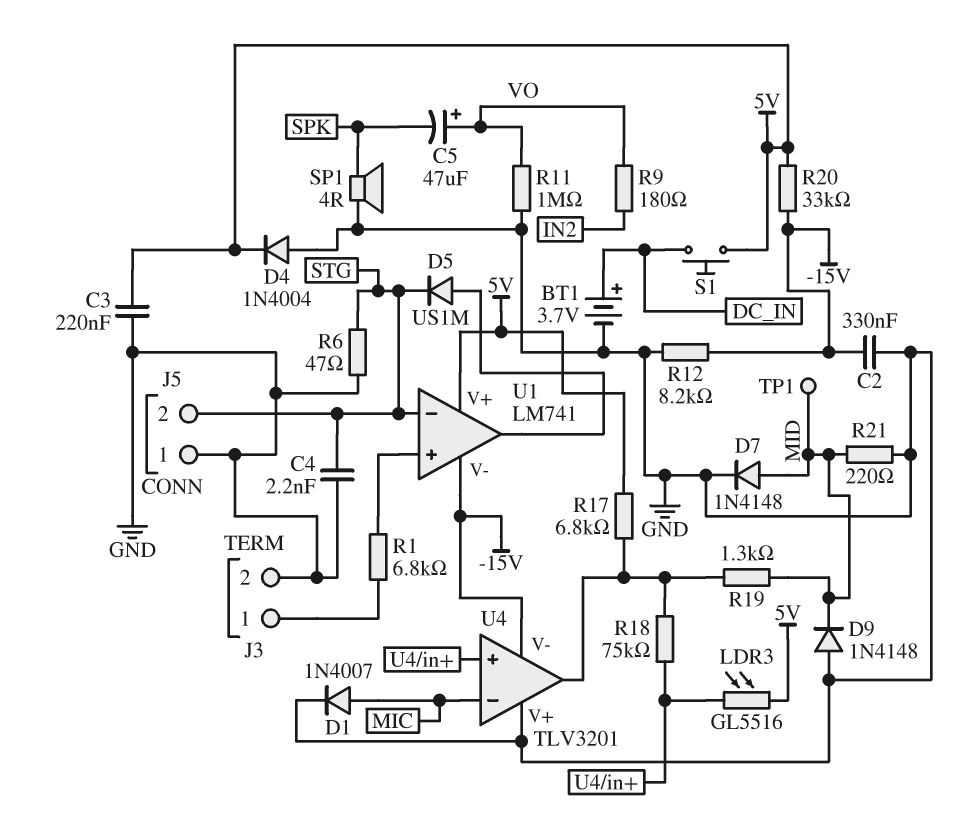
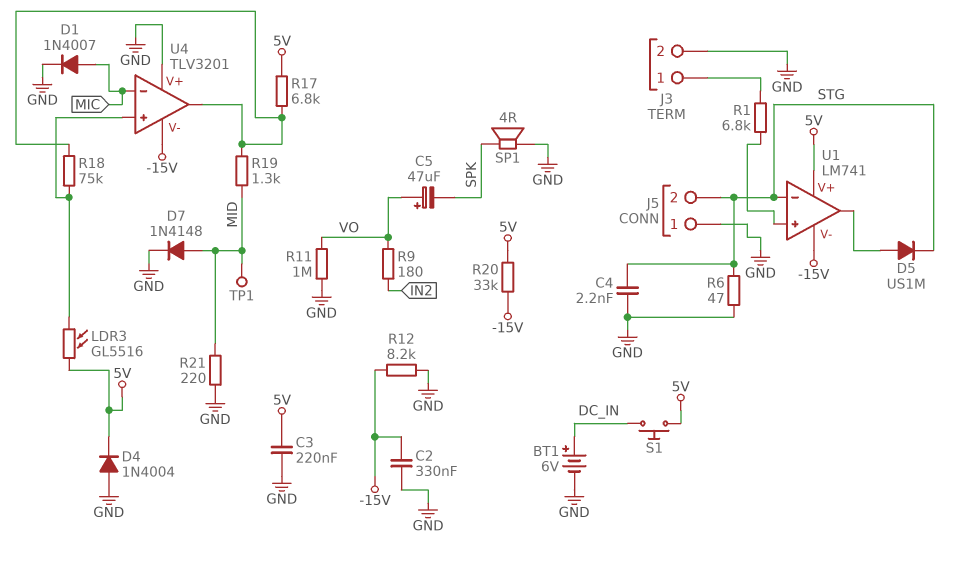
BT1: 3.7V (plus DC_IN, minus GND) -> 6V (plus DC_IN, minus GND)
D9: diode 1N4148 (A GND, K MID) -> none

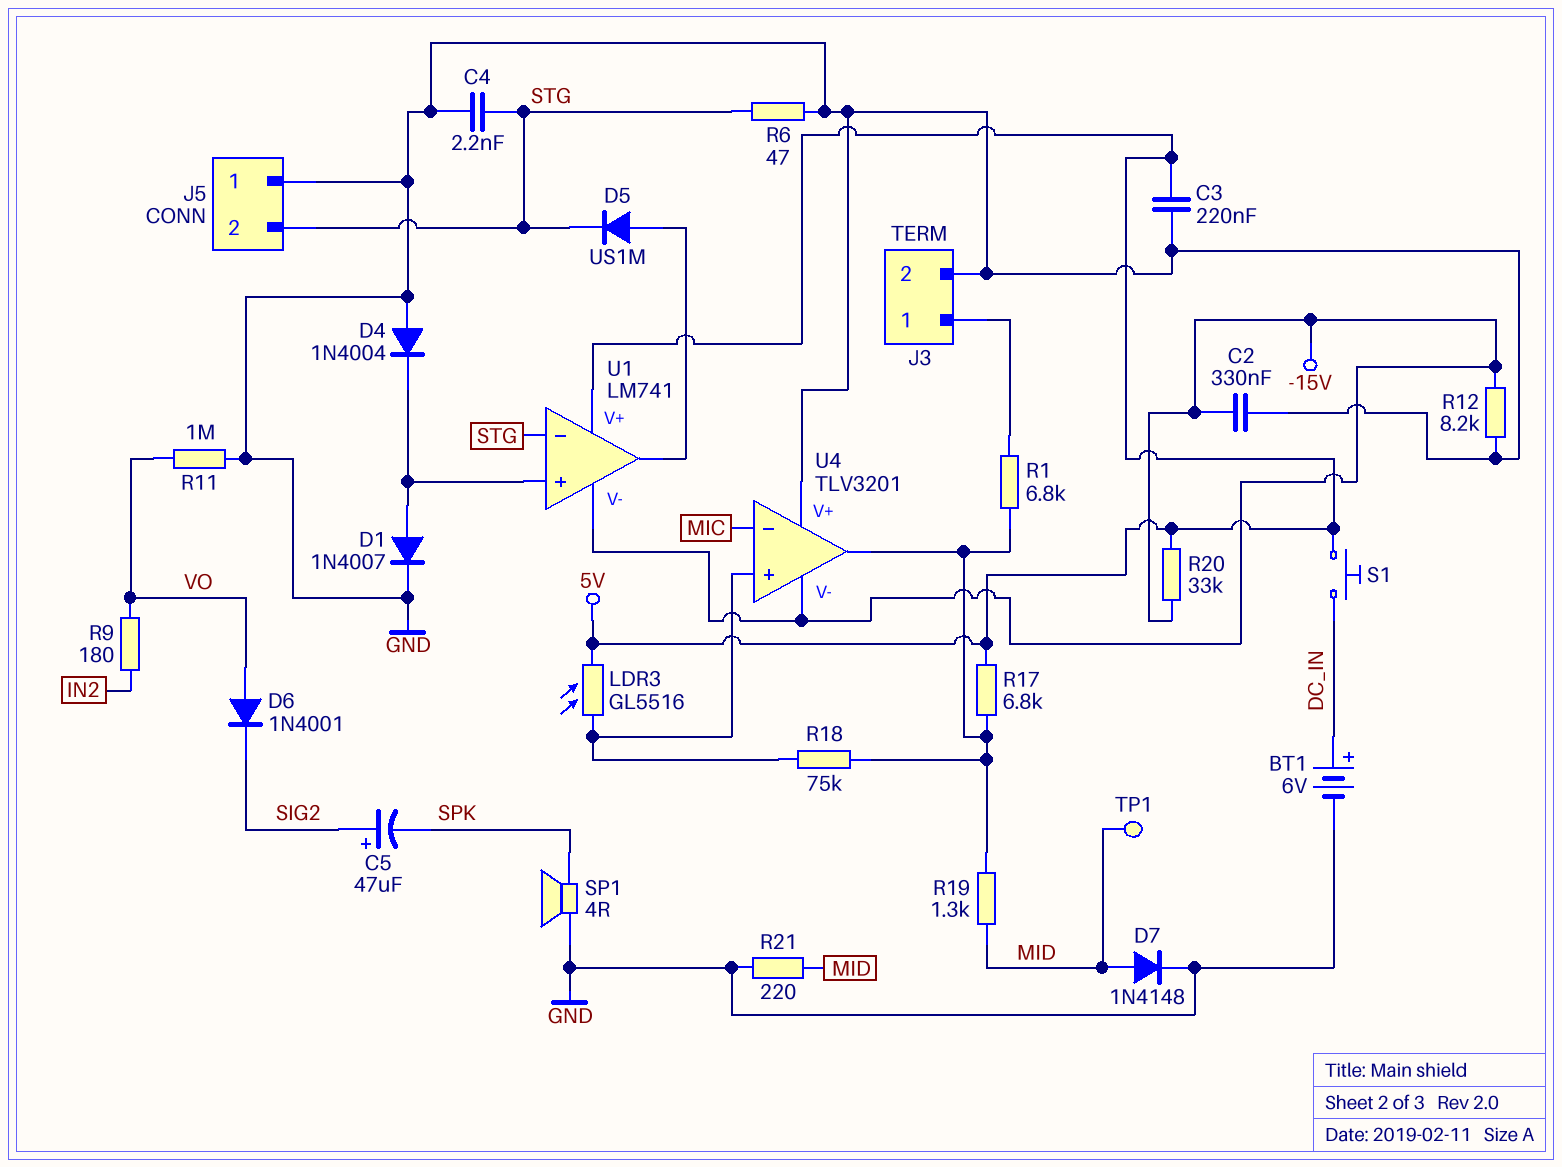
C5: 47uF (plus VO, minus SPK) -> 47uF (plus SIG2, minus SPK)
D1: diode 1N4007 (A MIC, K GND) -> diode 1N4007 (A U1/in+, K GND)
D4: diode 1N4004 (A GND, K 5V) -> diode 1N4004 (A GND, K U1/in+)
D6: none -> diode 1N4001 (A VO, K SIG2)
R1: 6.8k (J3/1, U1/in+) -> 6.8k (J3/1, U4/out)

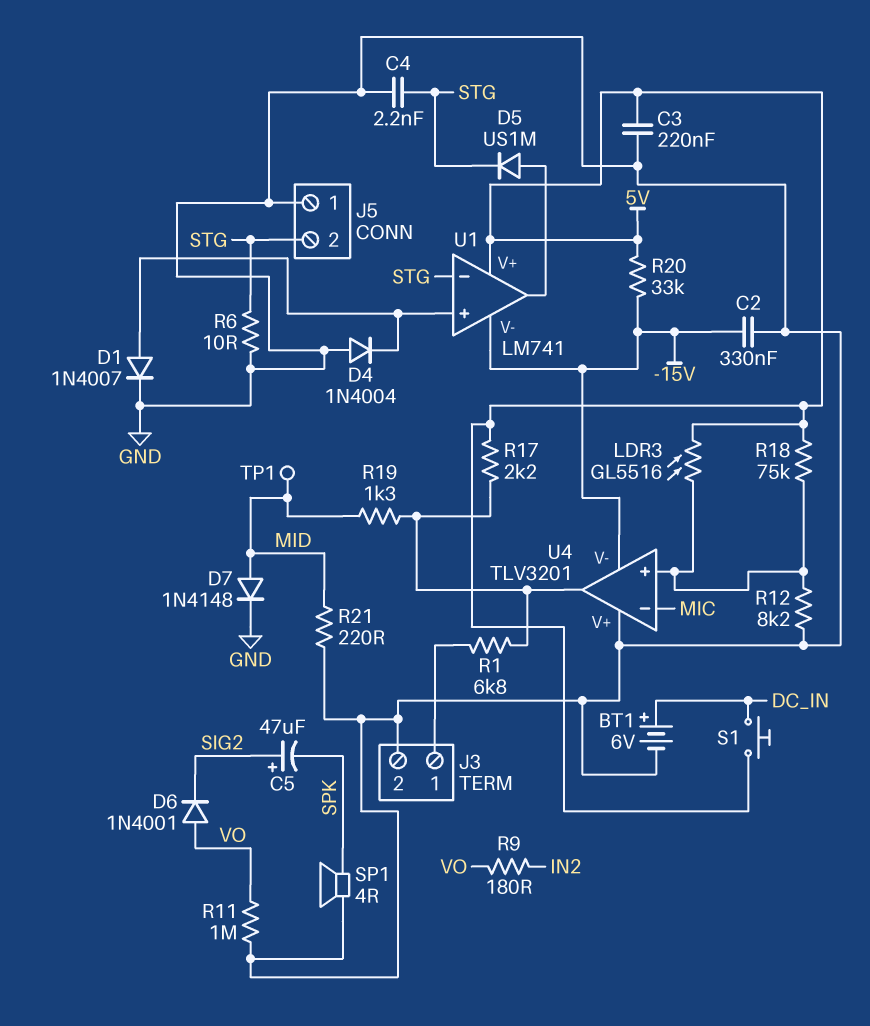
R6: 47 (GND, STG) -> 10 (GND, STG)
R12: 8.2k (-15V, GND) -> 8.2k (GND, U4/in+)
R17: 6.8k (5V, U4/out) -> 2.2k (5V, U4/out)
R18: 75k (U4/in+, U4/out) -> 75k (5V, U4/in+)

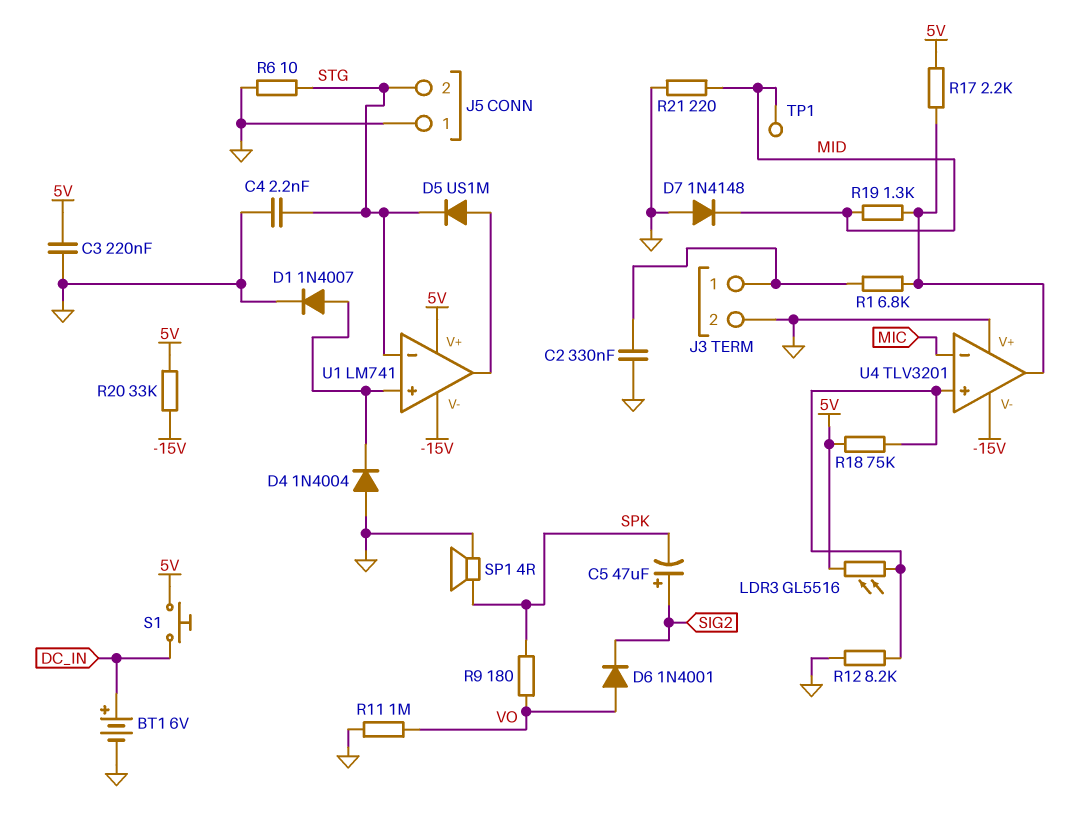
C2: 330nF (-15V, GND) -> 330nF (GND, J3/1)
D7: diode 1N4148 (A MID, K GND) -> diode 1N4148 (A GND, K MID)
R9: 180 (IN2, VO) -> 180 (SPK, VO)

